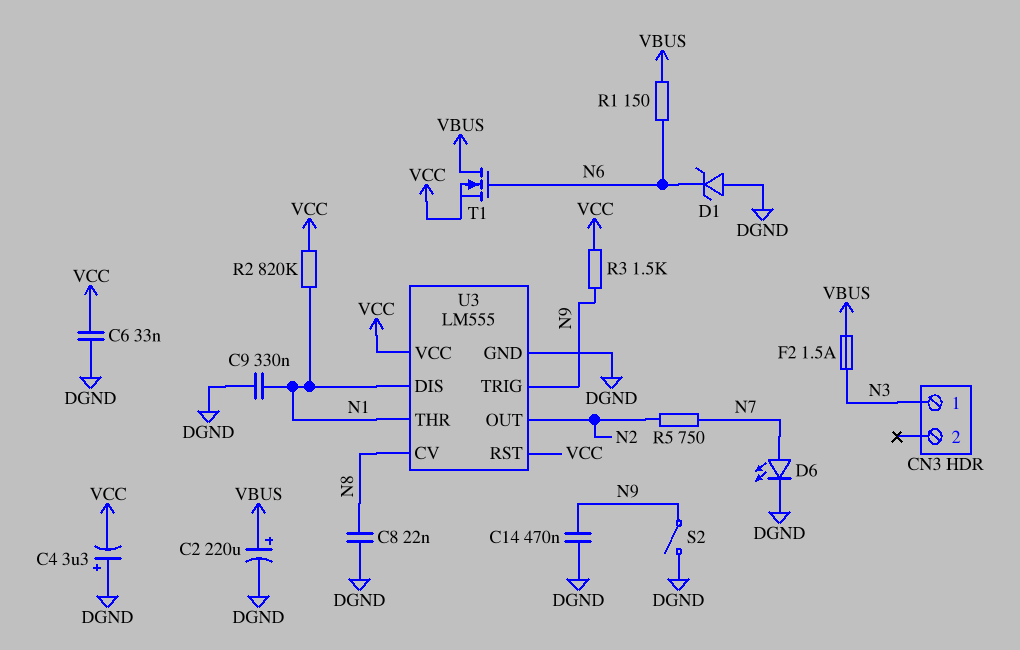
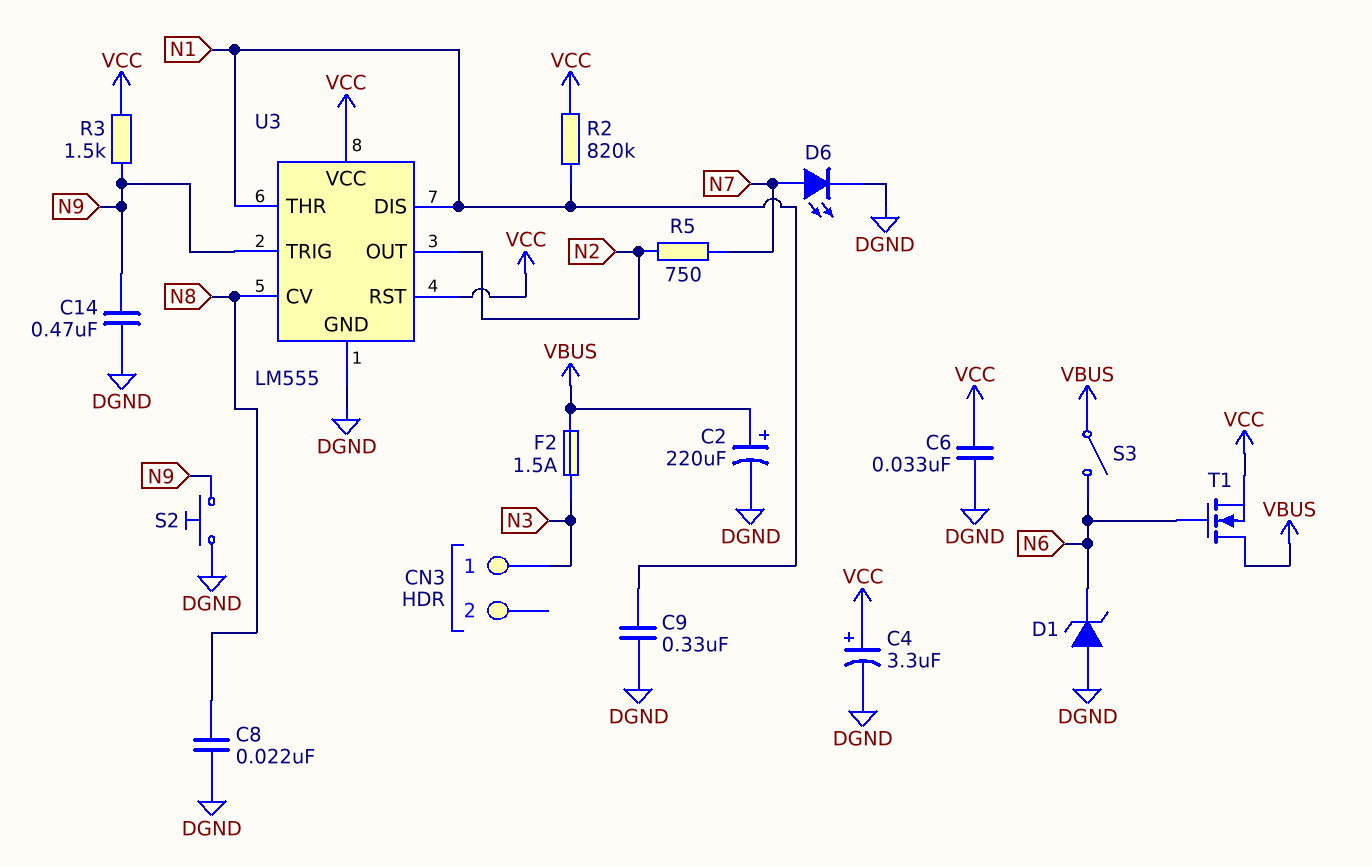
C4: 3.3uF (plus DGND, minus VCC) -> 3.3uF (plus VCC, minus DGND)
R1: 150 (N6, VBUS) -> none
S2: switch (DGND, N9) -> button (DGND, N9)
S3: none -> switch (N6, VBUS)

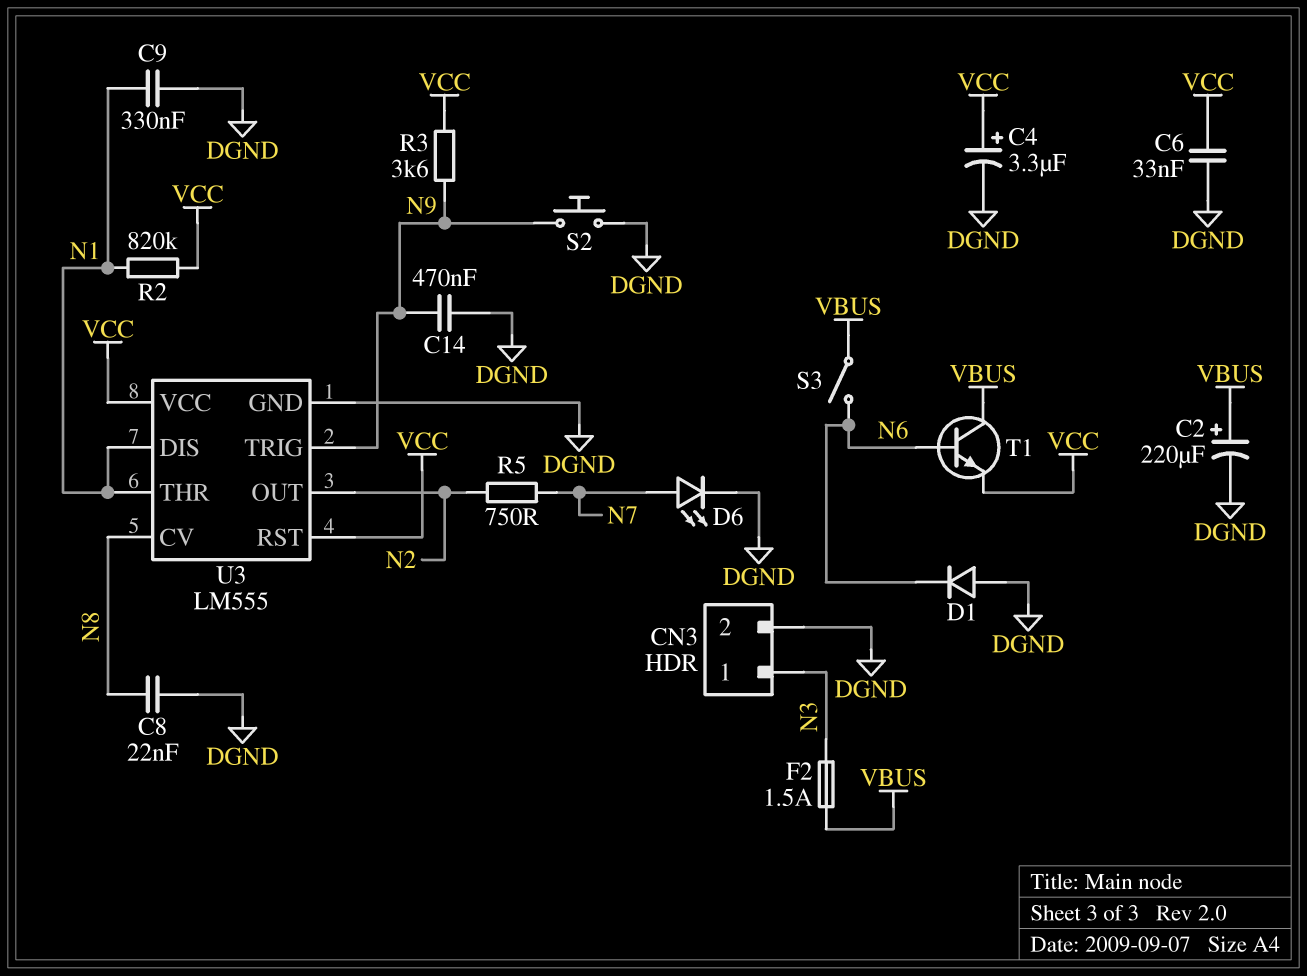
CN3 pin 2: none -> DGND
D1: zener (A DGND, K N6) -> diode (A DGND, K N6)
R3: 1.5k (N9, VCC) -> 3.6k (N9, VCC)
T1: NMOS (G N6, D VBUS, S VCC) -> NPN (B N6, C VBUS, E VCC)

